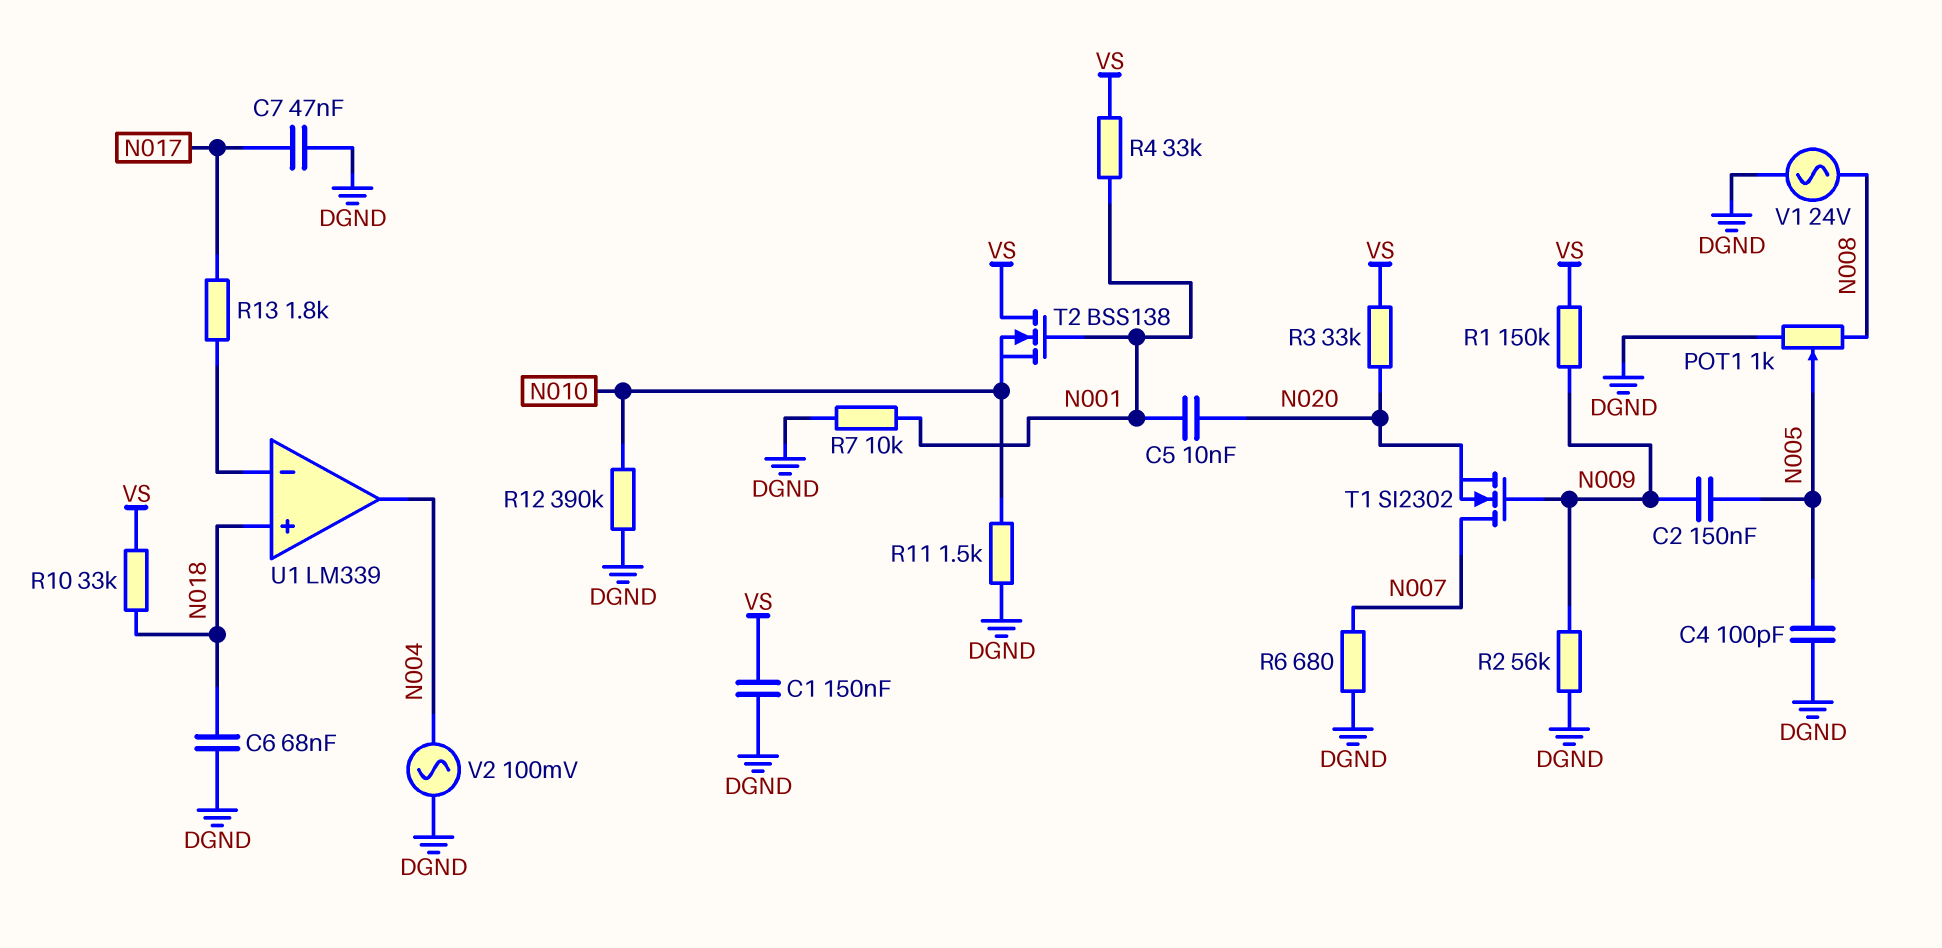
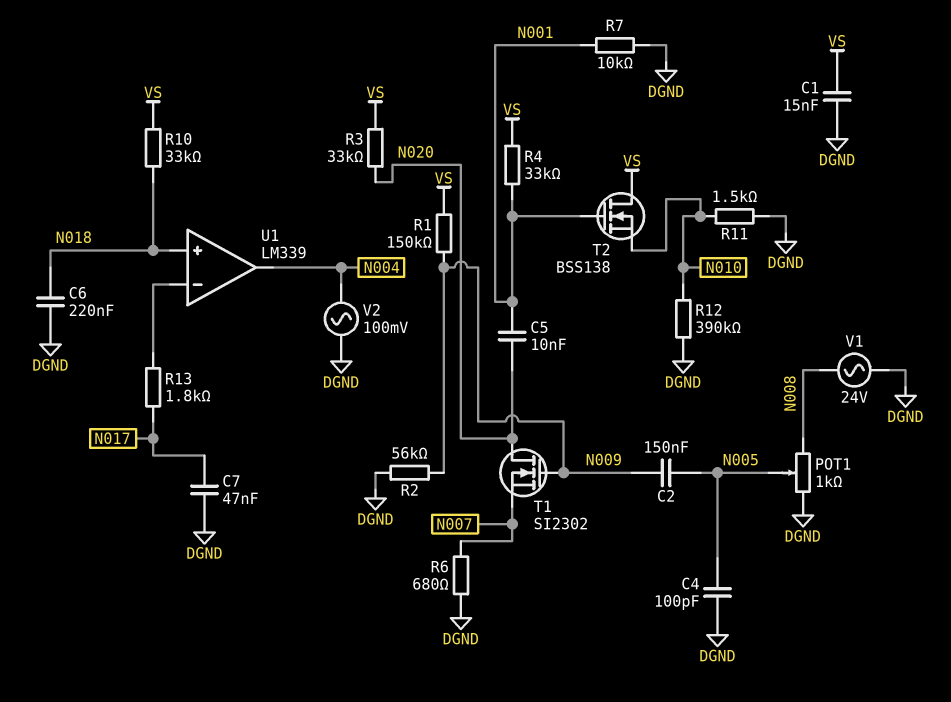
C1: 150nF (DGND, VS) -> 15nF (DGND, VS)
C6: 68nF (DGND, N018) -> 220nF (DGND, N018)
T1: NMOS SI2302 (G N009, D N007, S N020) -> NMOS SI2302 (G N009, D N020, S N007)

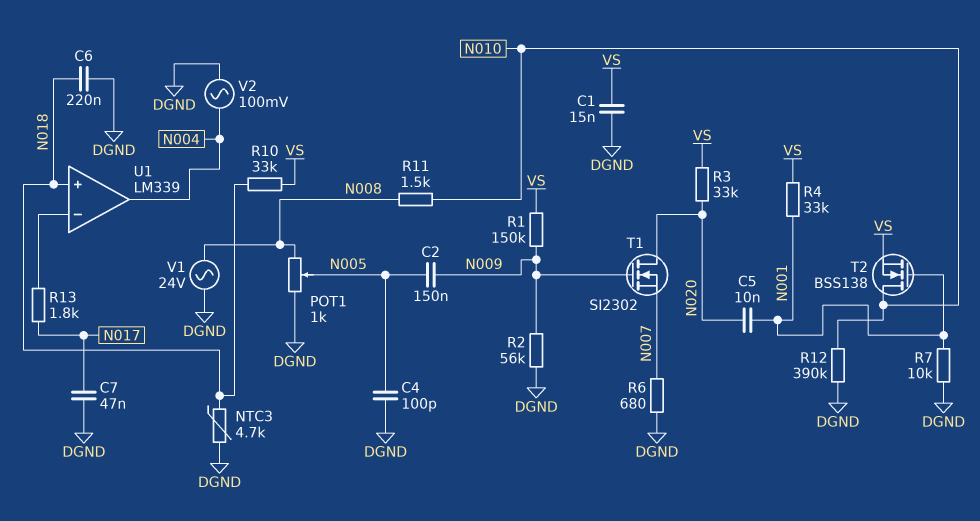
NTC3: none -> 4.7k (DGND, N018)
R11: 1.5k (DGND, N010) -> 1.5k (N008, N010)
T2: NMOS BSS138 (G N001, D VS, S N010) -> NMOS BSS138 (G N001, D N010, S VS)

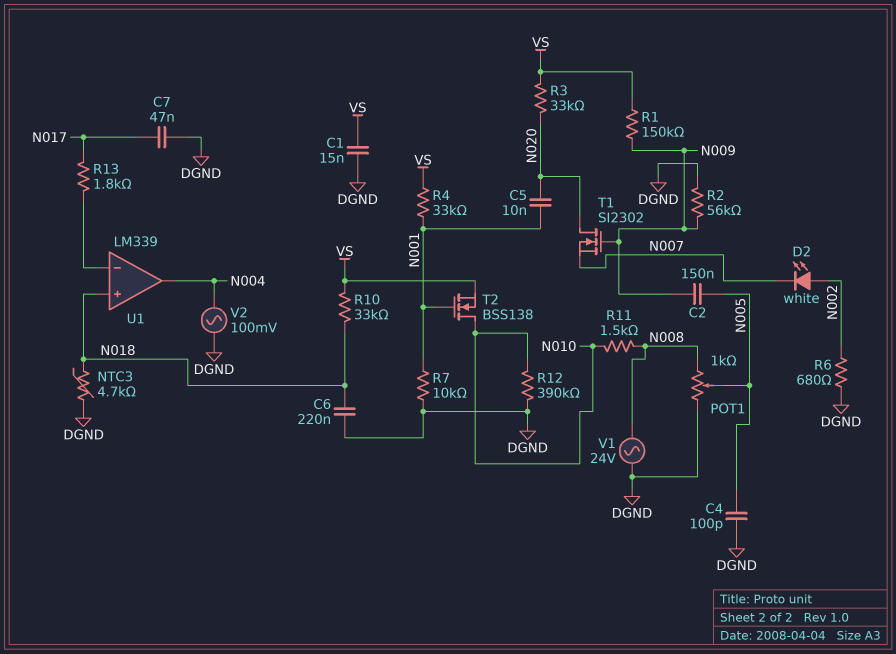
D2: none -> LED white (A N002, K N007)
R6: 680 (DGND, N007) -> 680 (DGND, N002)

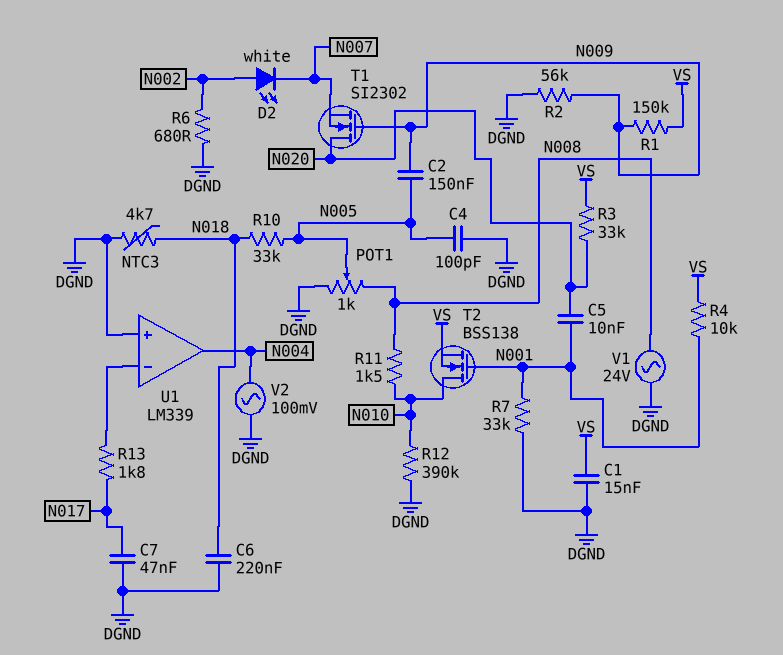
R4: 33k (N001, VS) -> 10k (N001, VS)
R7: 10k (DGND, N001) -> 33k (DGND, N001)
R10: 33k (N018, VS) -> 33k (N005, N018)
U1 pin in+: N018 -> DGND

